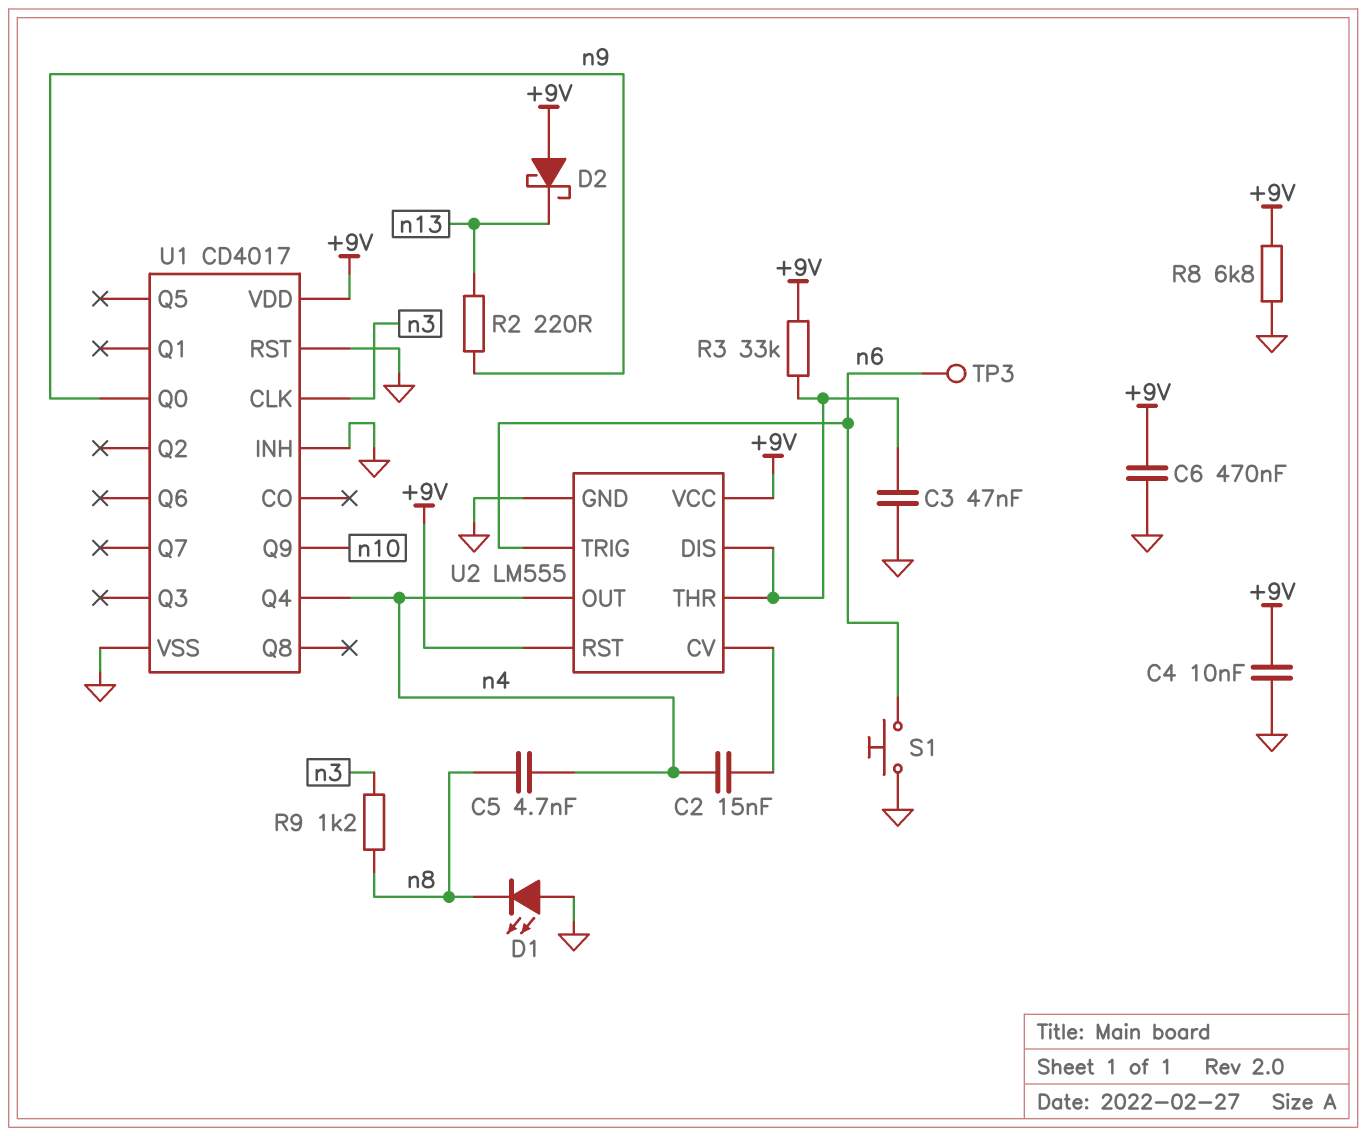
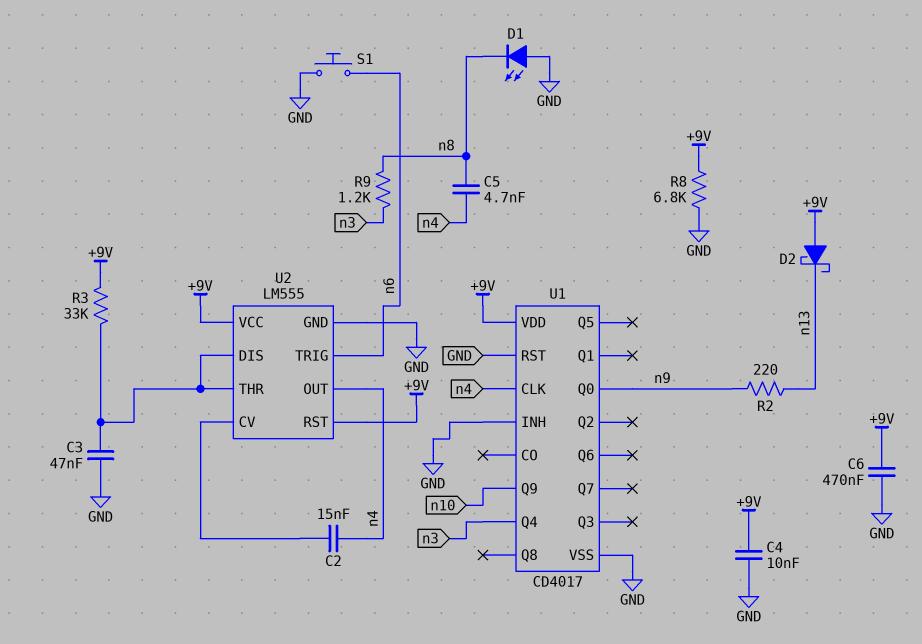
TP3: test point (n6) -> none
U1 pin CLK: n3 -> n4
U1 pin Q4: n4 -> n3

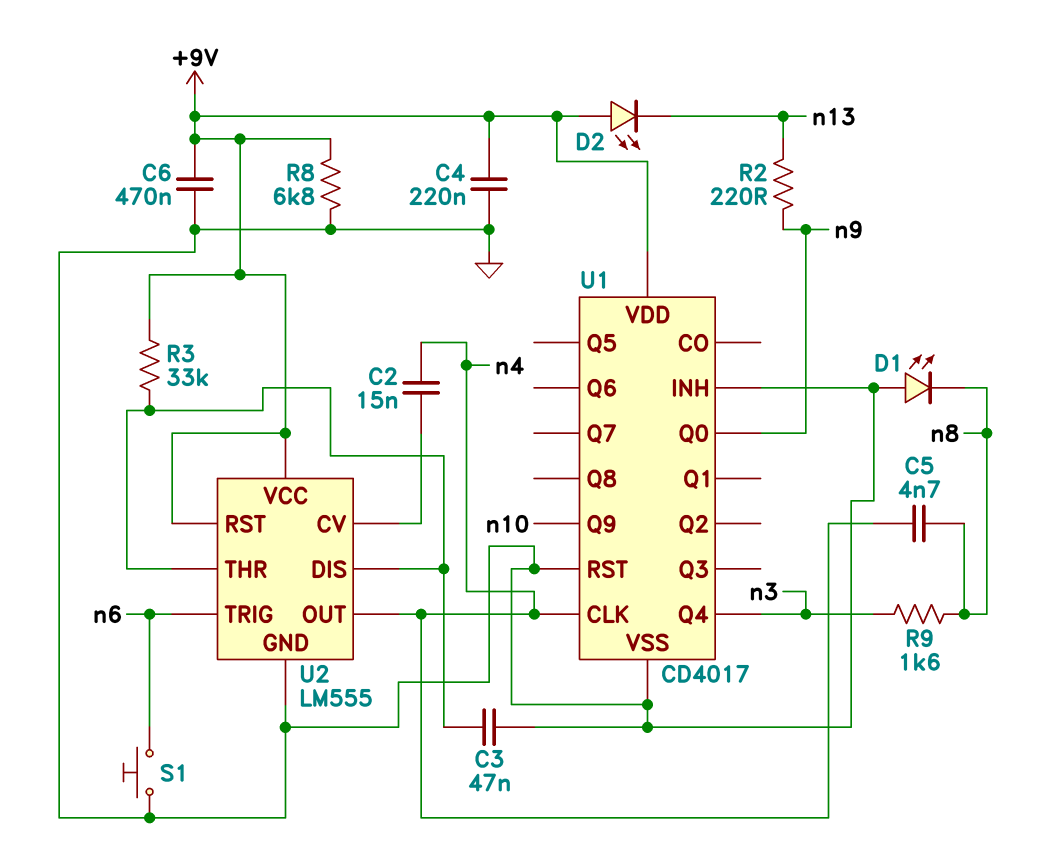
C4: 10nF (+9V, GND) -> 220nF (+9V, GND)
D2: schottky (A +9V, K n13) -> LED (A +9V, K n13)
R9: 1.2k (n3, n8) -> 1.6k (n3, n8)

